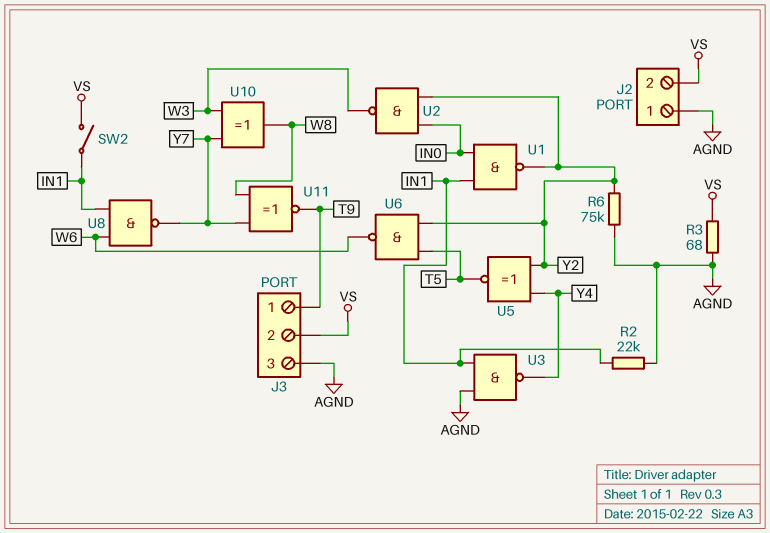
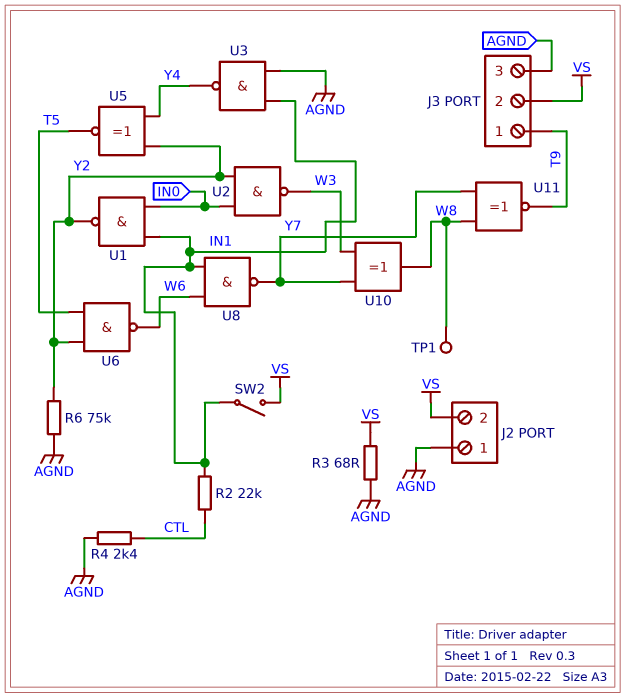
R2: 22k (AGND, IN1) -> 22k (CTL, IN1)
R4: none -> 2.4k (AGND, CTL)
TP1: none -> test point (W8)

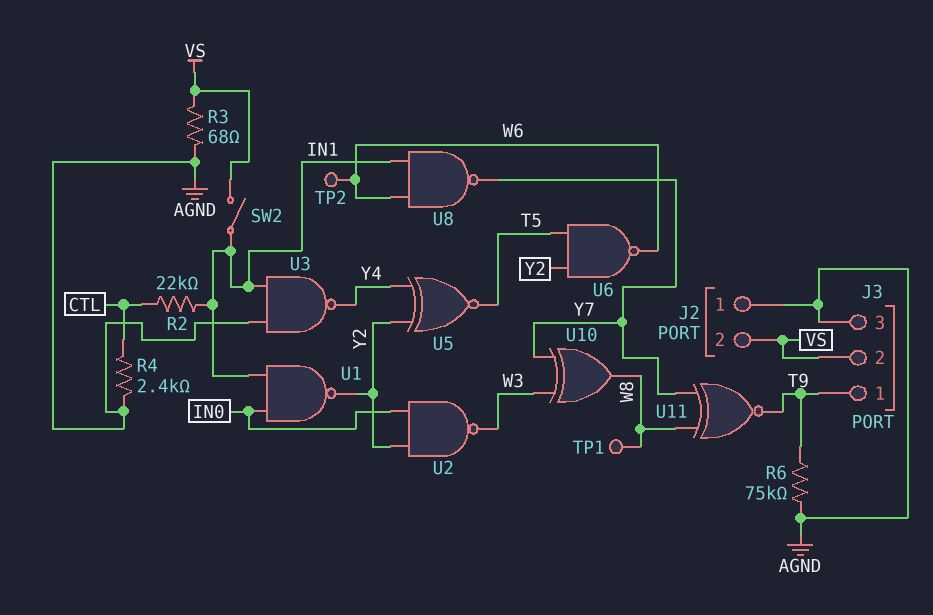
R6: 75k (AGND, Y2) -> 75k (AGND, T9)
TP2: none -> test point (W6)

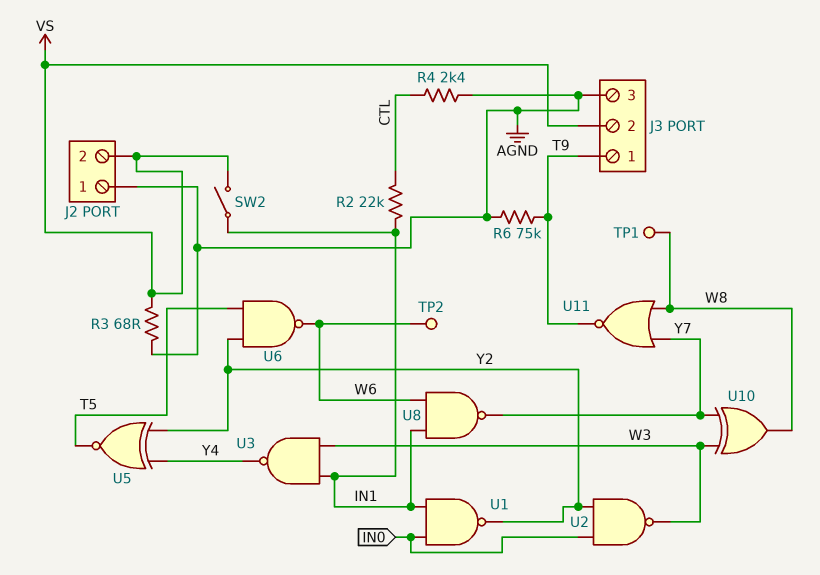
U3: NAND (in AGND, in IN1, out Y4) -> NAND (in IN1, in W3, out Y4)
U11: XNOR (in W8, in Y7, out T9) -> NOR (in W8, in Y7, out T9)

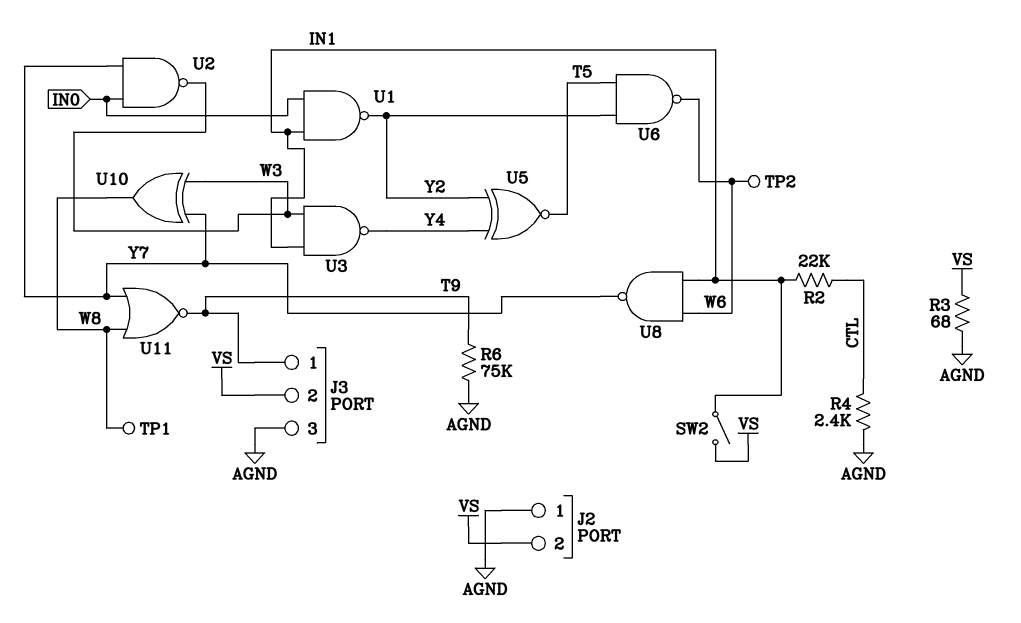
U2: NAND (in IN0, in Y2, out W3) -> NAND (in IN0, in Y7, out W3)

